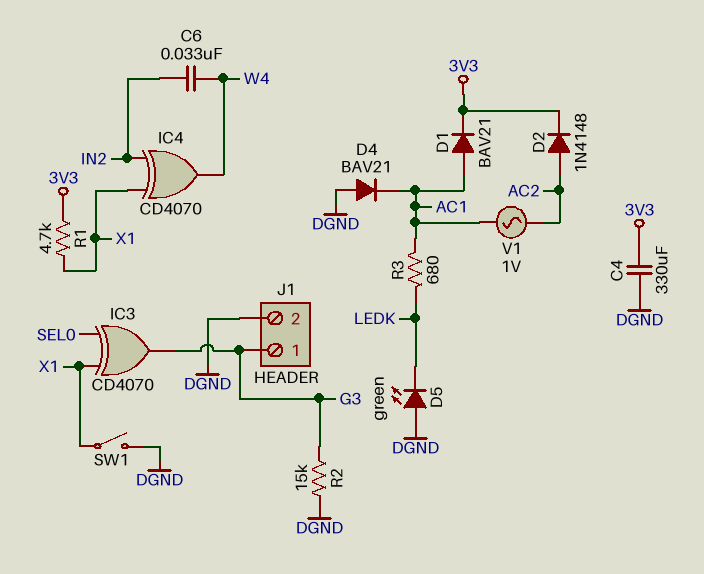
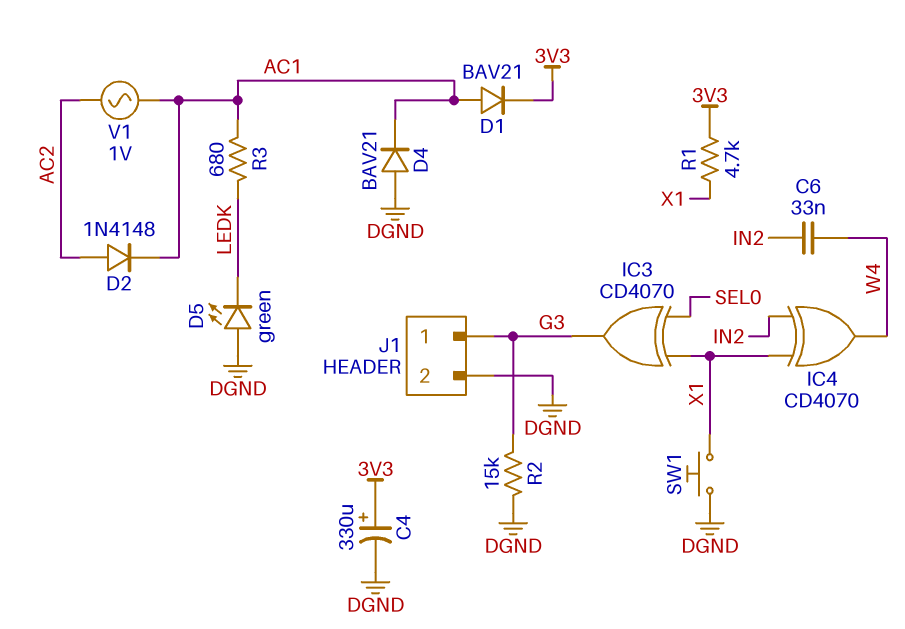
C4: 330uF (3V3, DGND) -> 330uF (plus 3V3, minus DGND)
D2: diode 1N4148 (A AC2, K 3V3) -> diode 1N4148 (A AC2, K AC1)
SW1: switch (DGND, X1) -> button (DGND, X1)

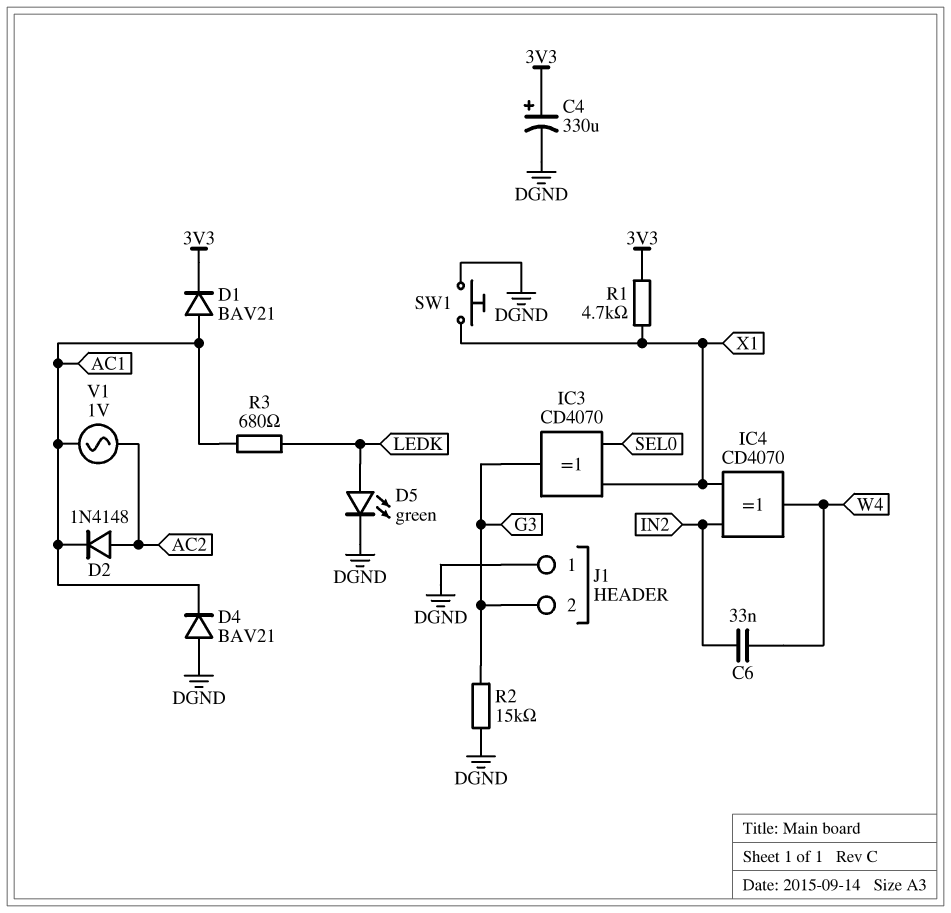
D5: LED green (A DGND, K LEDK) -> LED green (A LEDK, K DGND)
J1 pin 1: G3 -> DGND
J1 pin 2: DGND -> G3

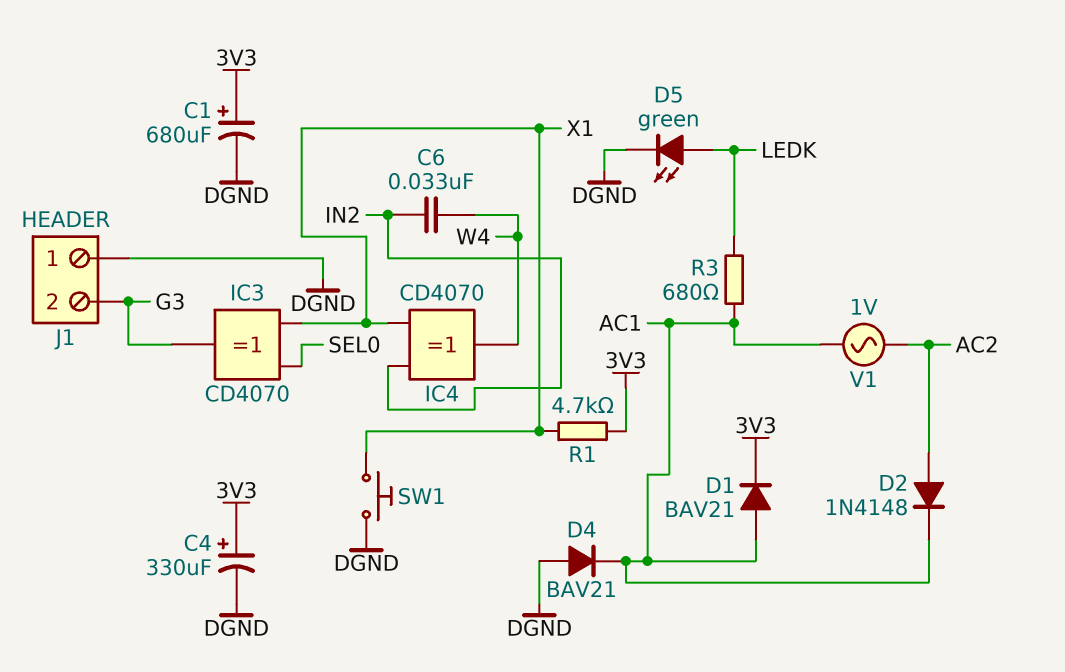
C1: none -> 680uF (plus 3V3, minus DGND)
R2: 15k (DGND, G3) -> none

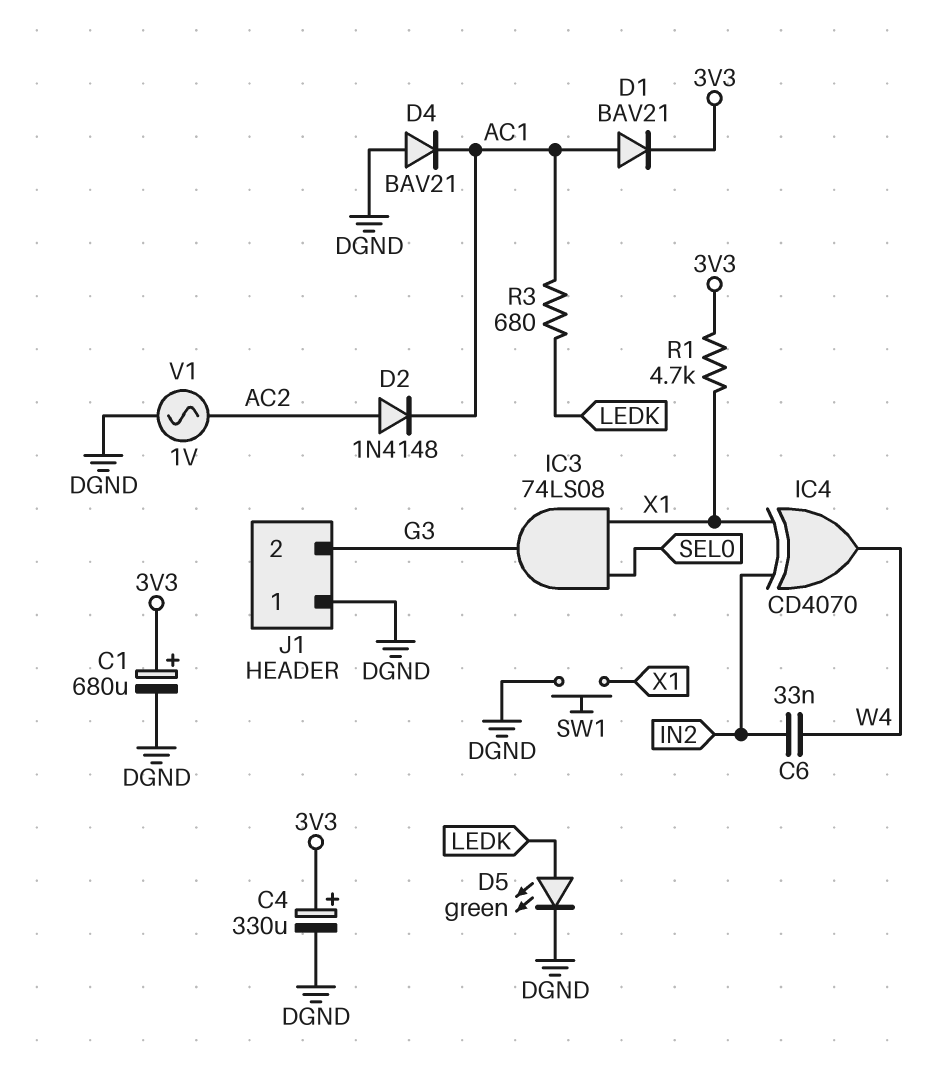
IC3: XOR CD4070 (in SEL0, in X1, out G3) -> AND 74LS08 (in SEL0, in X1, out G3)
V1: AC 1V (AC1, AC2) -> AC 1V (AC2, DGND)

